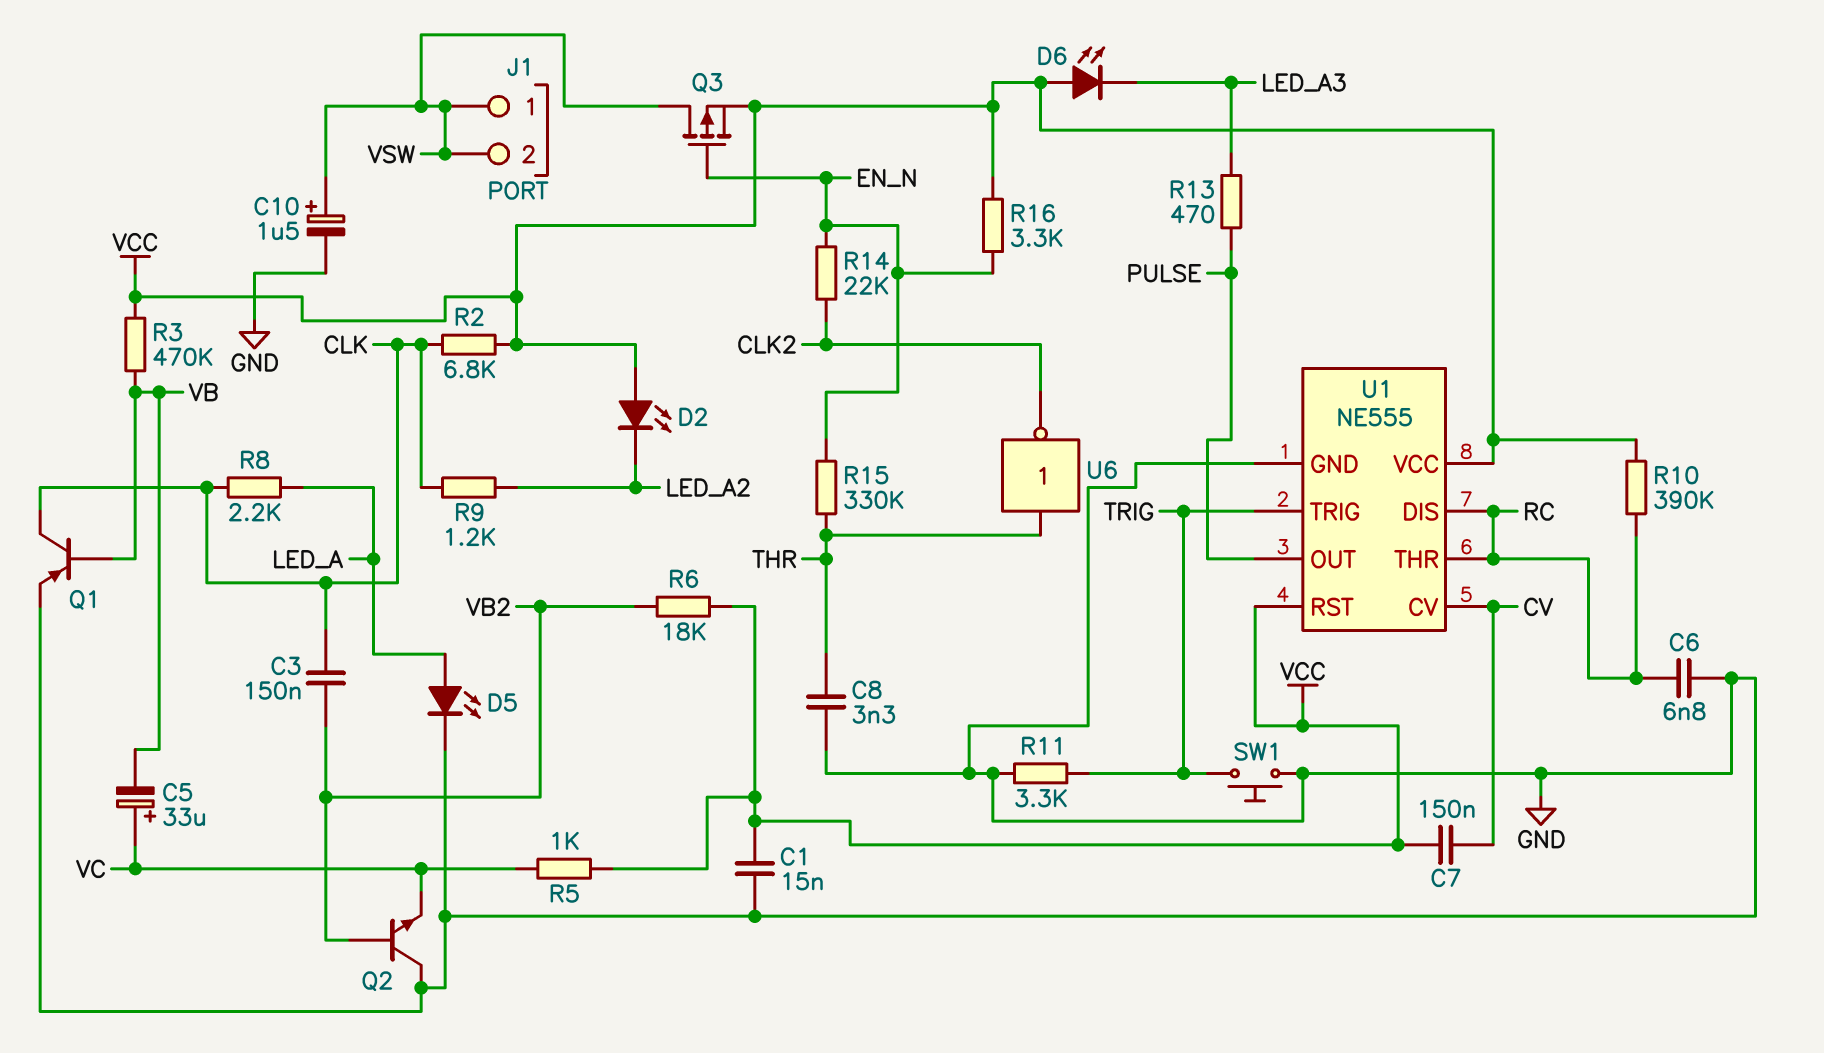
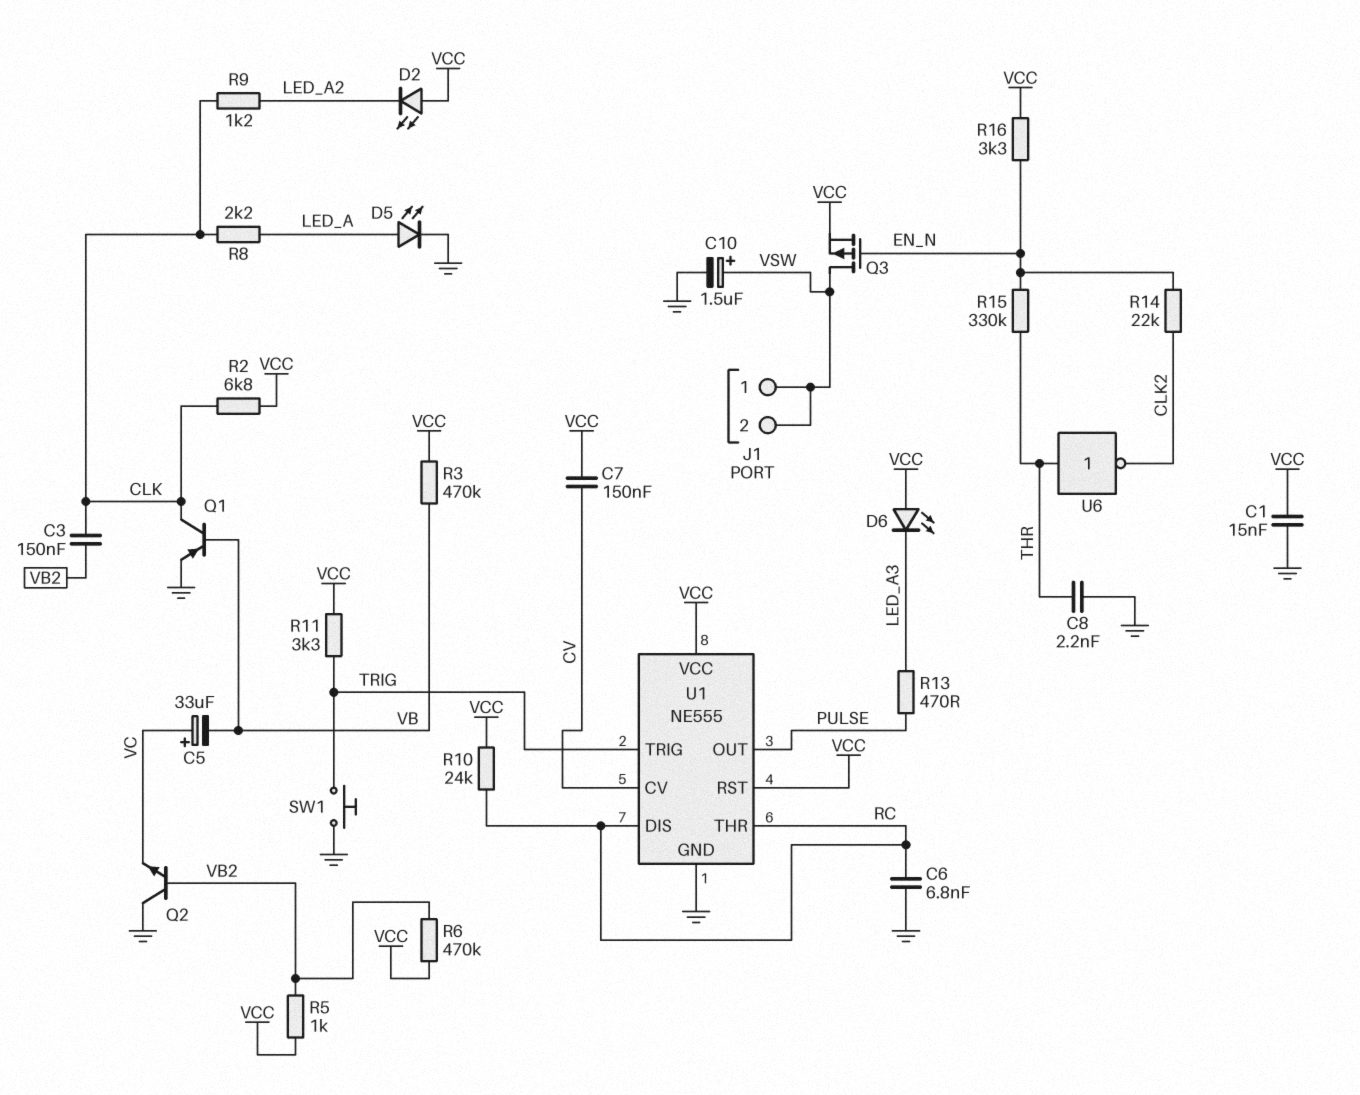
C8: 3.3nF (GND, THR) -> 2.2nF (GND, THR)
R5: 1k (VC, VCC) -> 1k (VB2, VCC)
R6: 18k (VB2, VCC) -> 470k (VB2, VCC)
R10: 390k (RC, VCC) -> 24k (RC, VCC)
R11: 3.3k (GND, TRIG) -> 3.3k (TRIG, VCC)

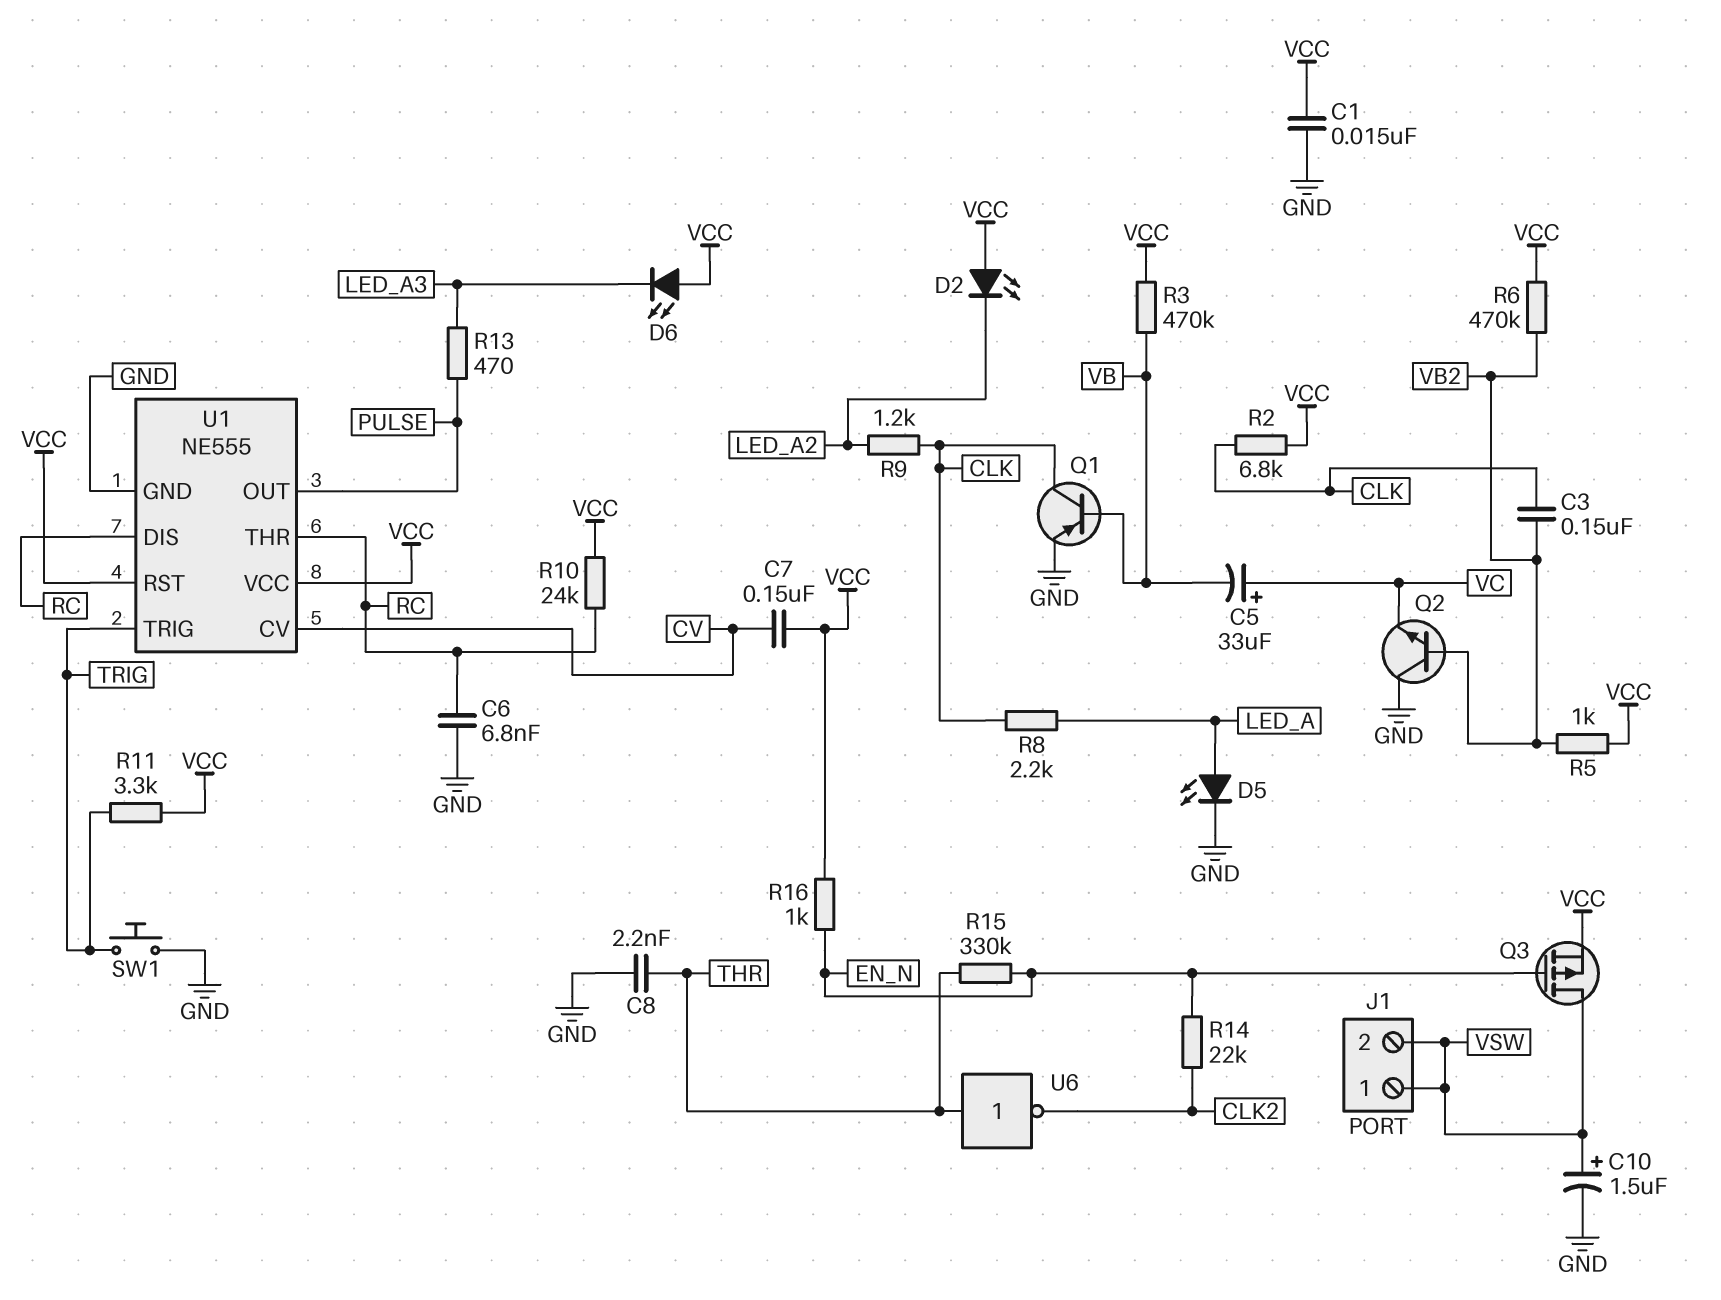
R16: 3.3k (EN_N, VCC) -> 1k (EN_N, VCC)

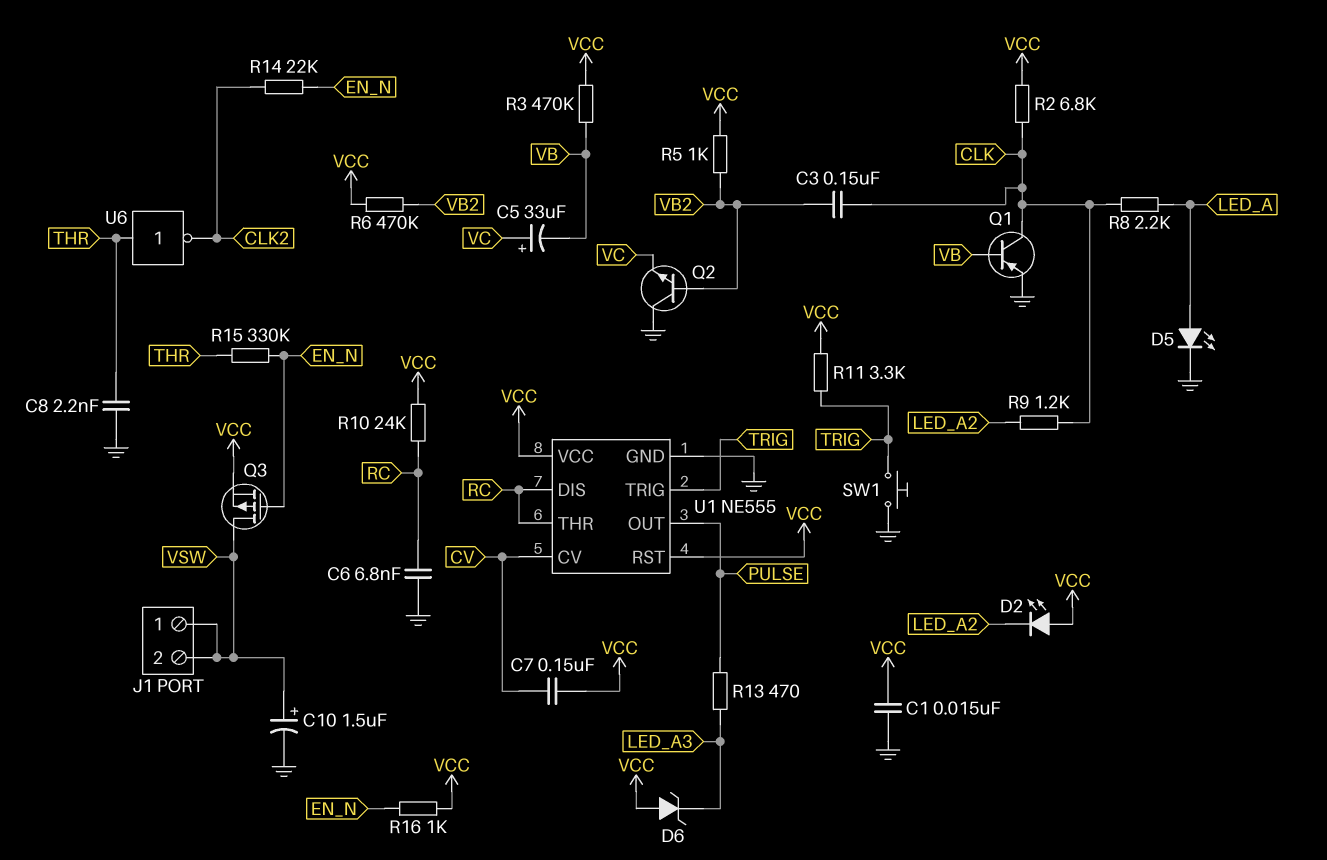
D6: LED (A VCC, K LED_A3) -> zener (A VCC, K LED_A3)

